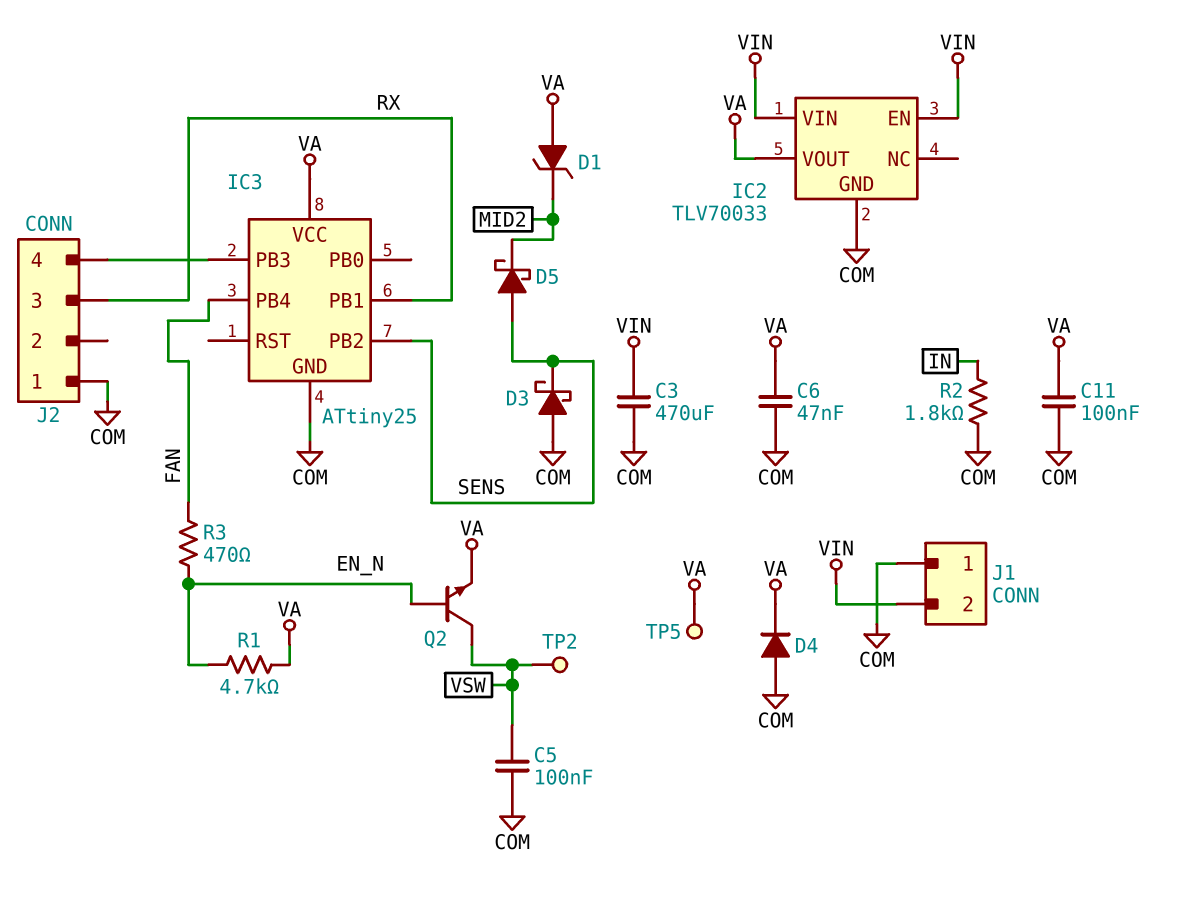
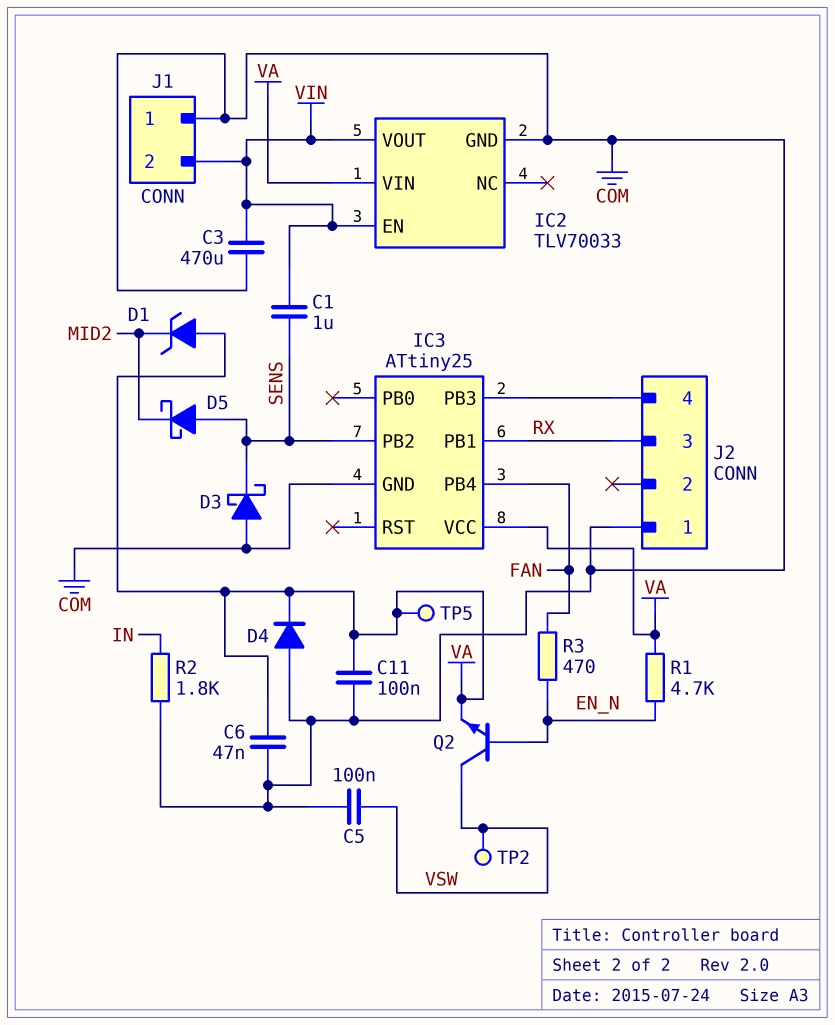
C1: none -> 1uF (SENS, VIN)
IC2 pin VIN: VIN -> VA
IC2 pin VOUT: VA -> VIN

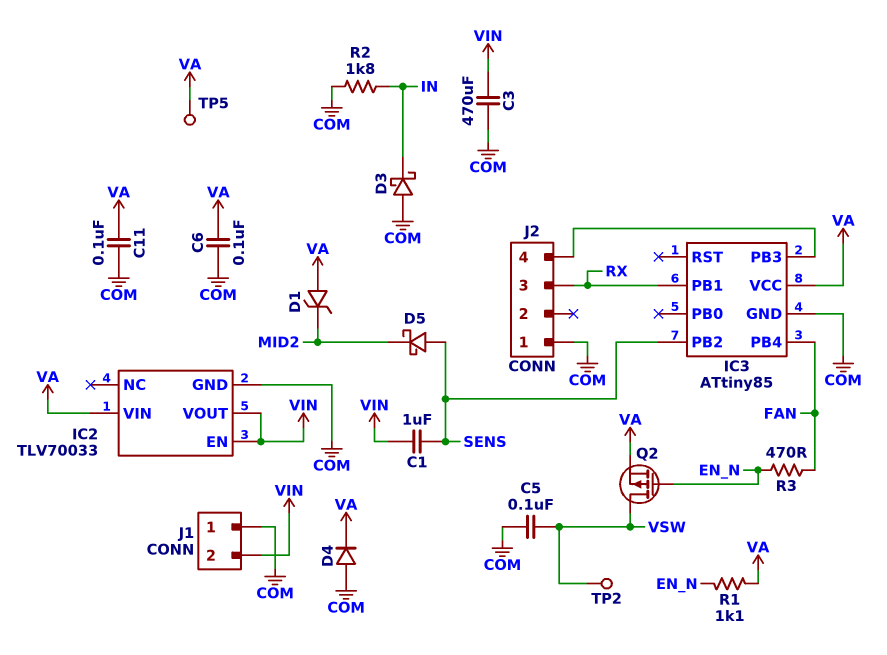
C6: 47nF (COM, VA) -> 100nF (COM, VA)
D3: schottky (A COM, K SENS) -> schottky (A COM, K IN)
IC3: ATtiny25 -> ATtiny85
Q2: NPN (B EN_N, C VSW, E VA) -> PMOS (G EN_N, D VSW, S VA)
R1: 4.7k (EN_N, VA) -> 1.1k (EN_N, VA)

